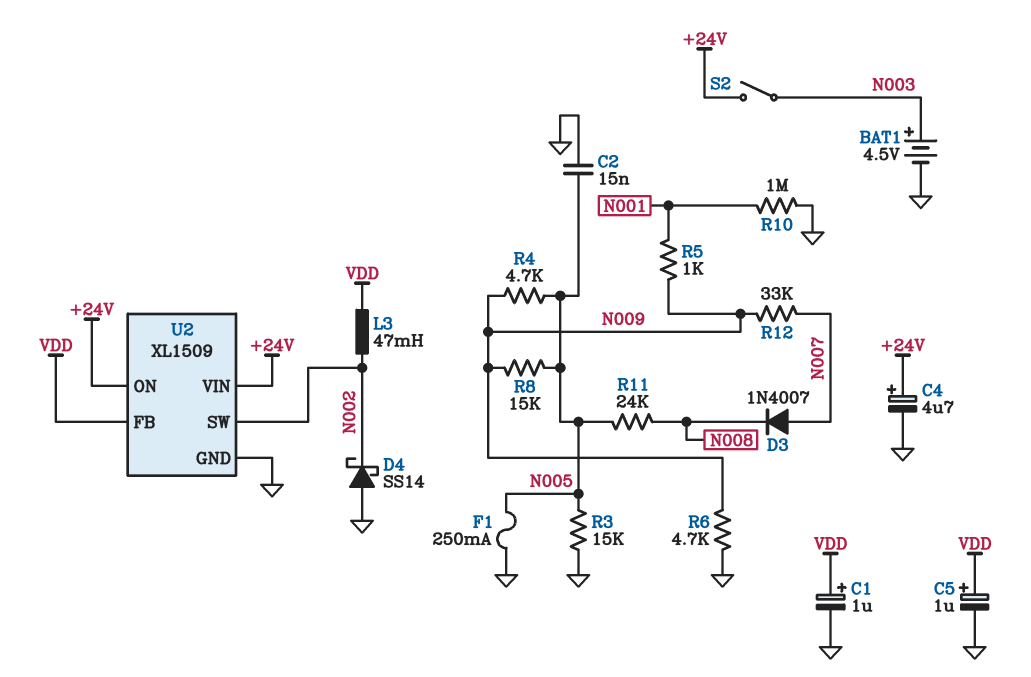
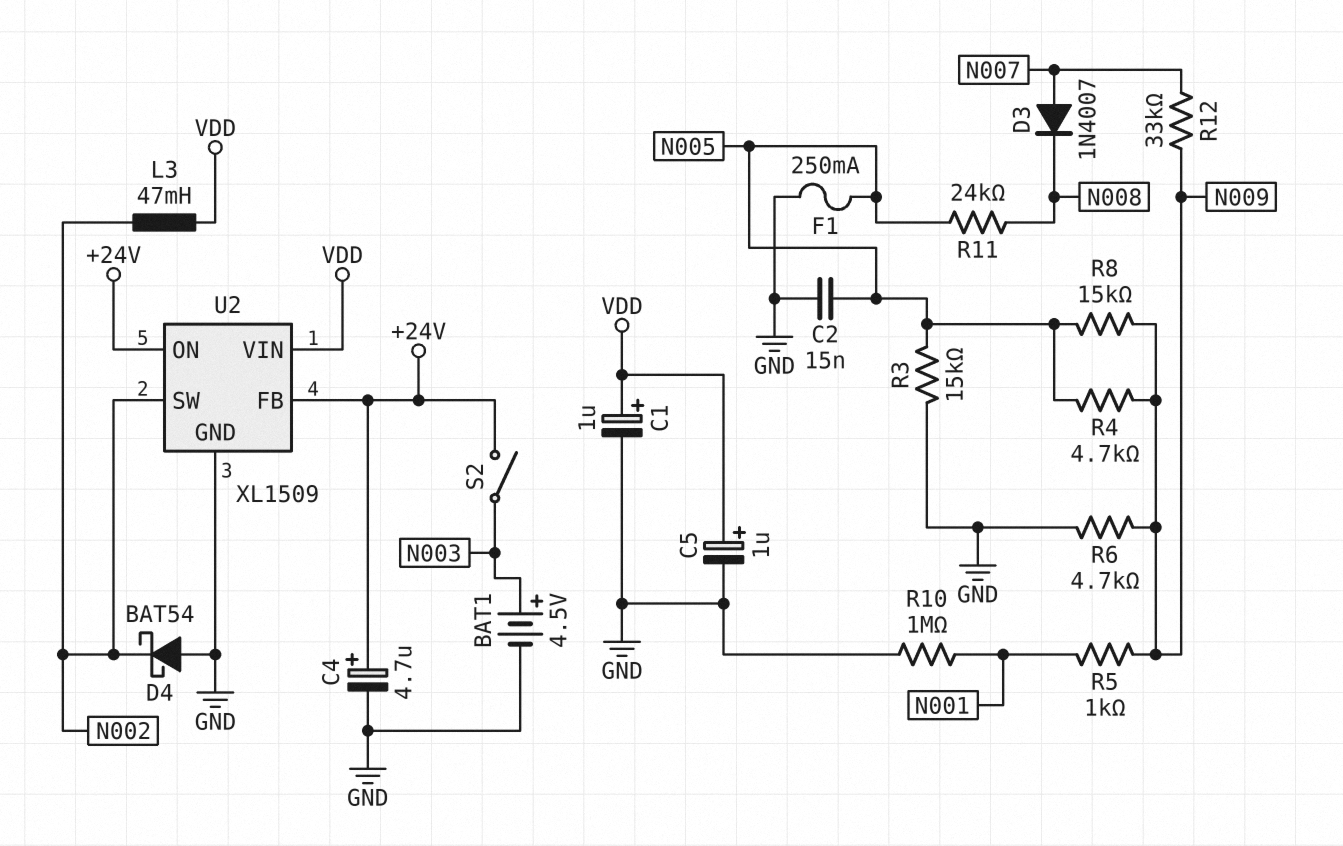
D4: schottky SS14 (A GND, K N002) -> schottky BAT54 (A GND, K N002)
U2 pin FB: VDD -> +24V
U2 pin VIN: +24V -> VDD

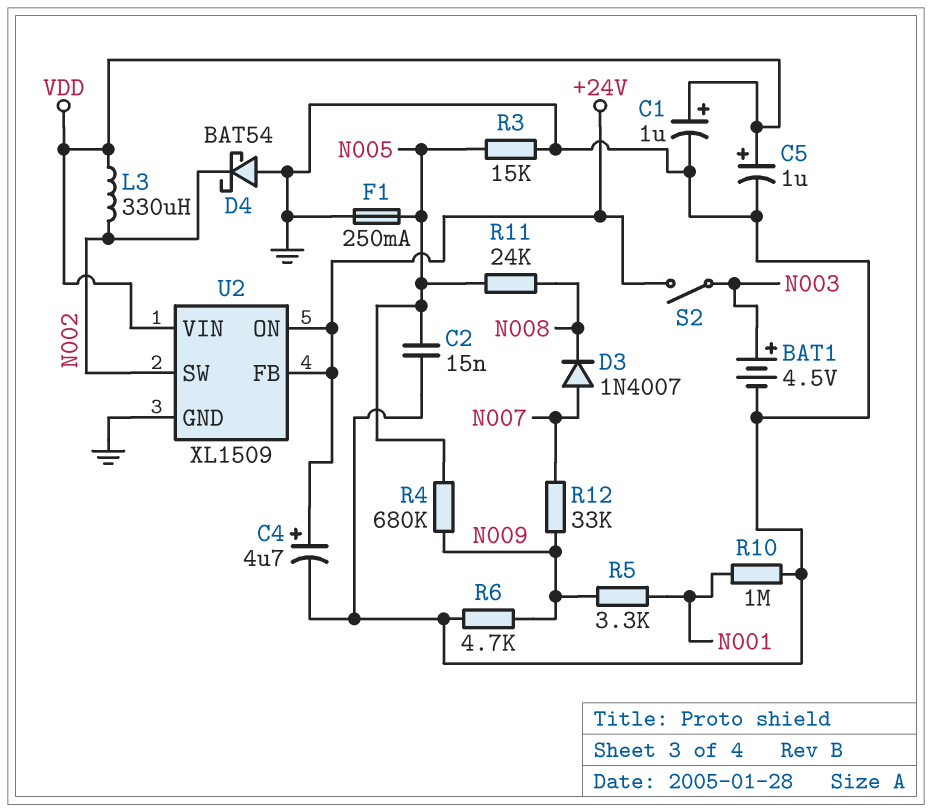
L3: 47mH (N002, VDD) -> 330uH (N002, VDD)
R4: 4.7k (N005, N009) -> 680k (N005, N009)
R5: 1k (N001, N009) -> 3.3k (N001, N009)
R8: 15k (N005, N009) -> none

